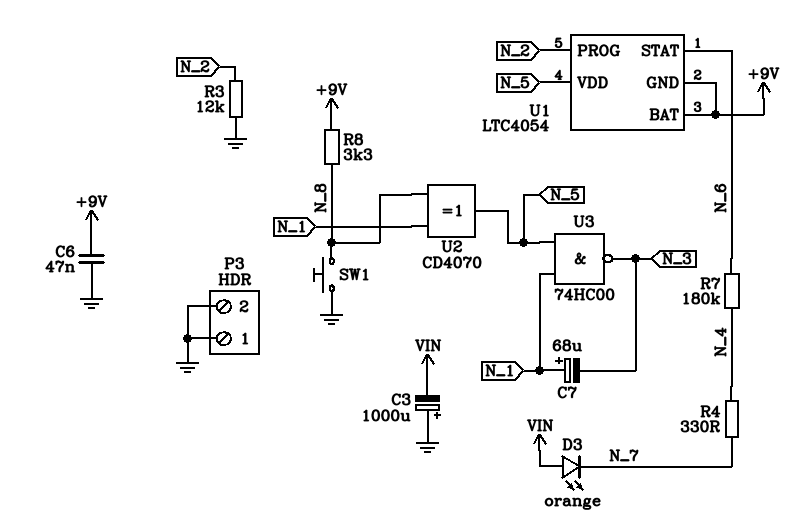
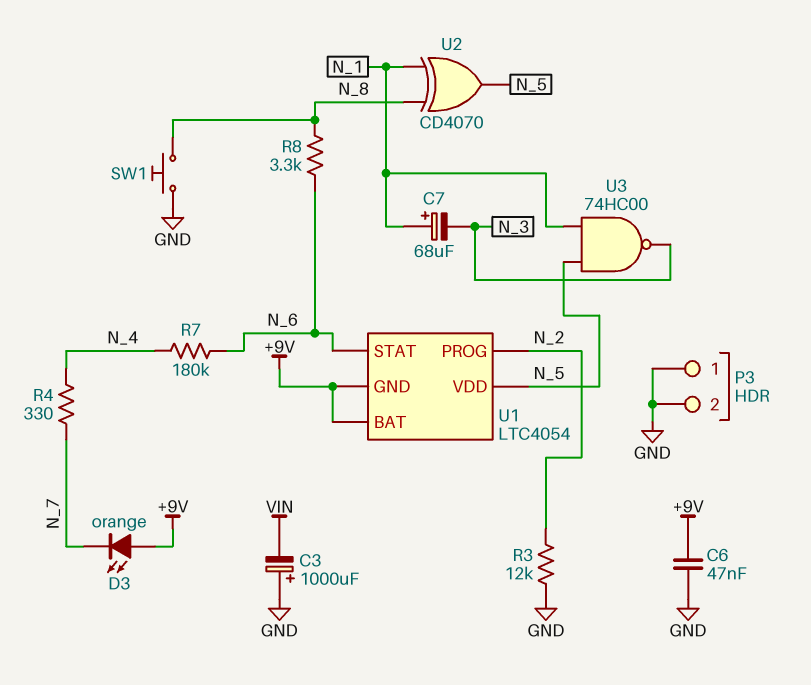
D3: LED orange (A VIN, K N_7) -> LED orange (A +9V, K N_7)
R8: 3.3k (+9V, N_8) -> 3.3k (N_6, N_8)

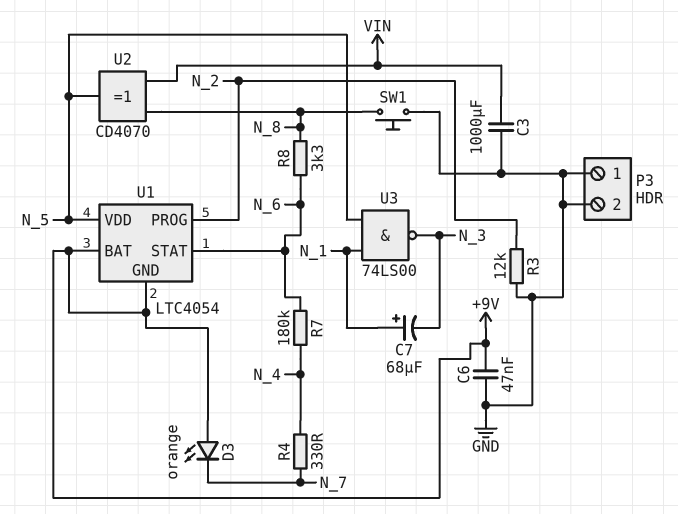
C3: 1000uF (plus GND, minus VIN) -> 1000uF (GND, VIN)
U2: XOR CD4070 (in N_1, in N_8, out N_5) -> XOR CD4070 (in N_8, in VIN, out N_5)
U3: NAND 74HC00 (in N_1, in N_5, out N_3) -> NAND 74LS00 (in N_1, in N_5, out N_3)

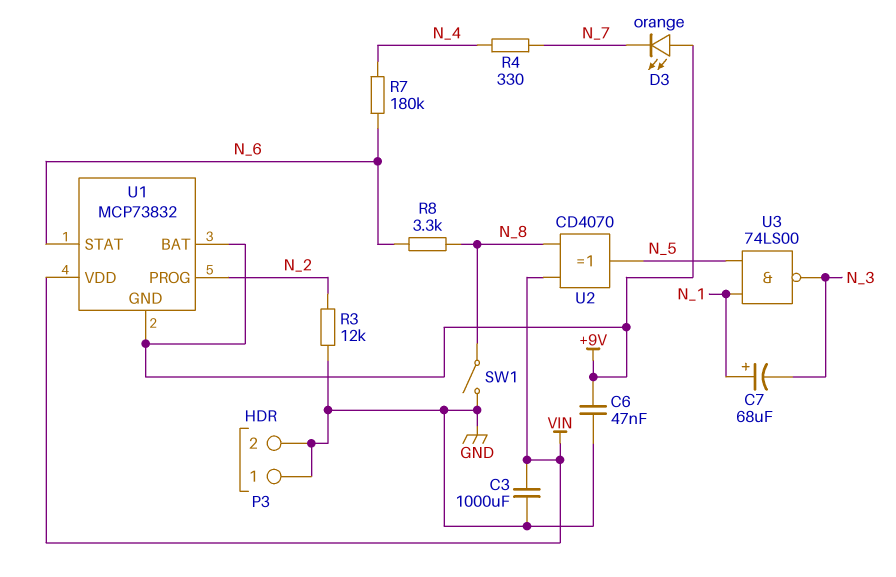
SW1: button (GND, N_8) -> switch (GND, N_8)
U1: LTC4054 -> MCP73832
U1 pin VDD: N_5 -> VIN

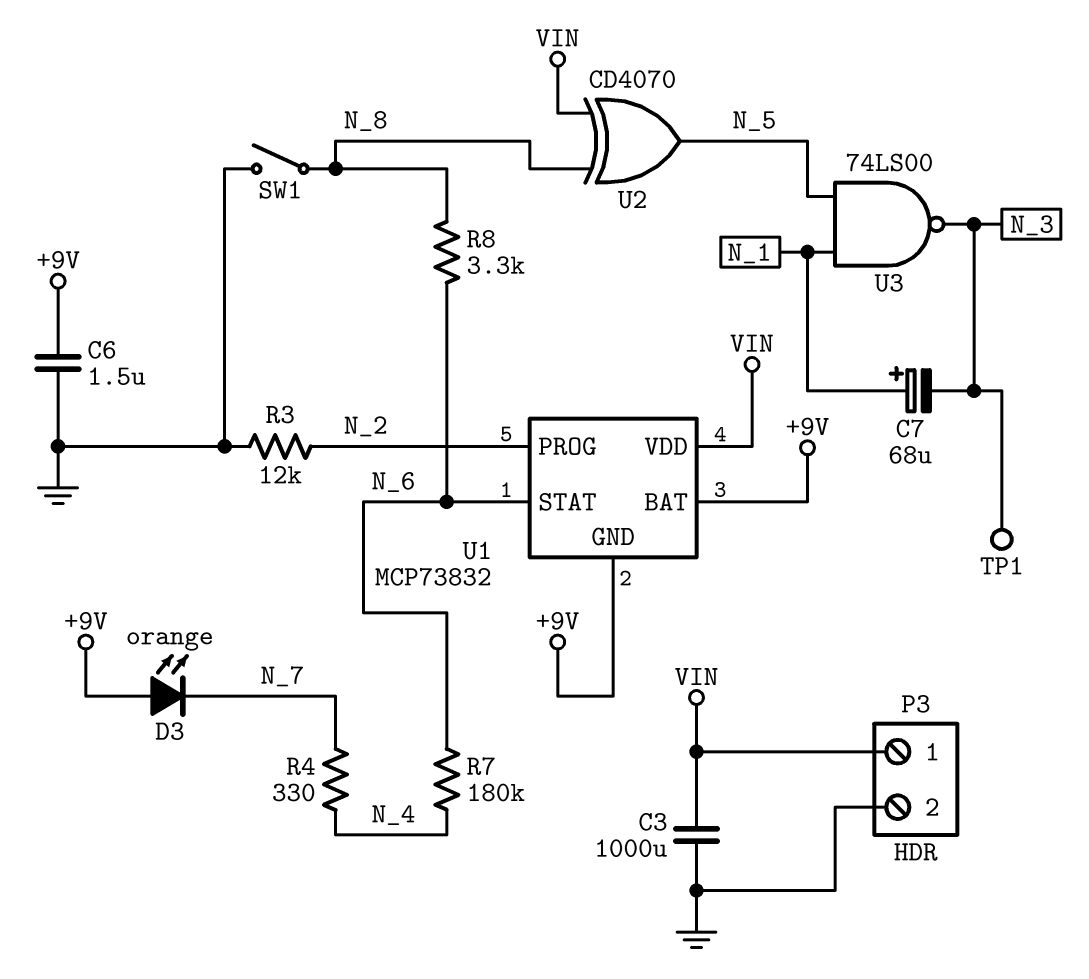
C6: 47nF (+9V, GND) -> 1.5uF (+9V, GND)
P3 pin 1: GND -> VIN
TP1: none -> test point (N_3)

